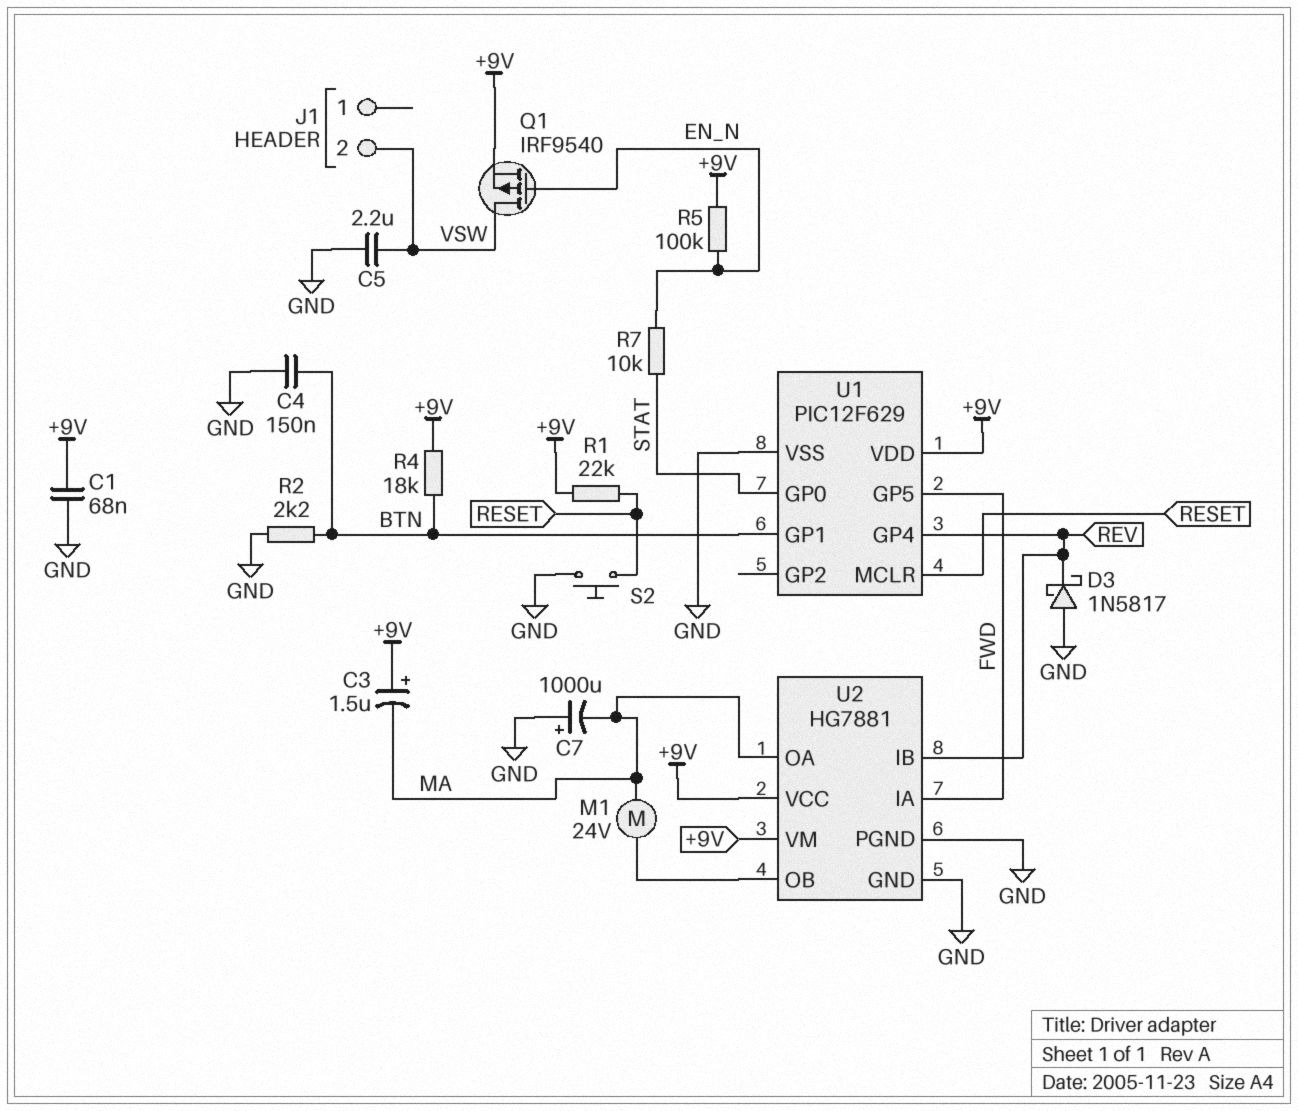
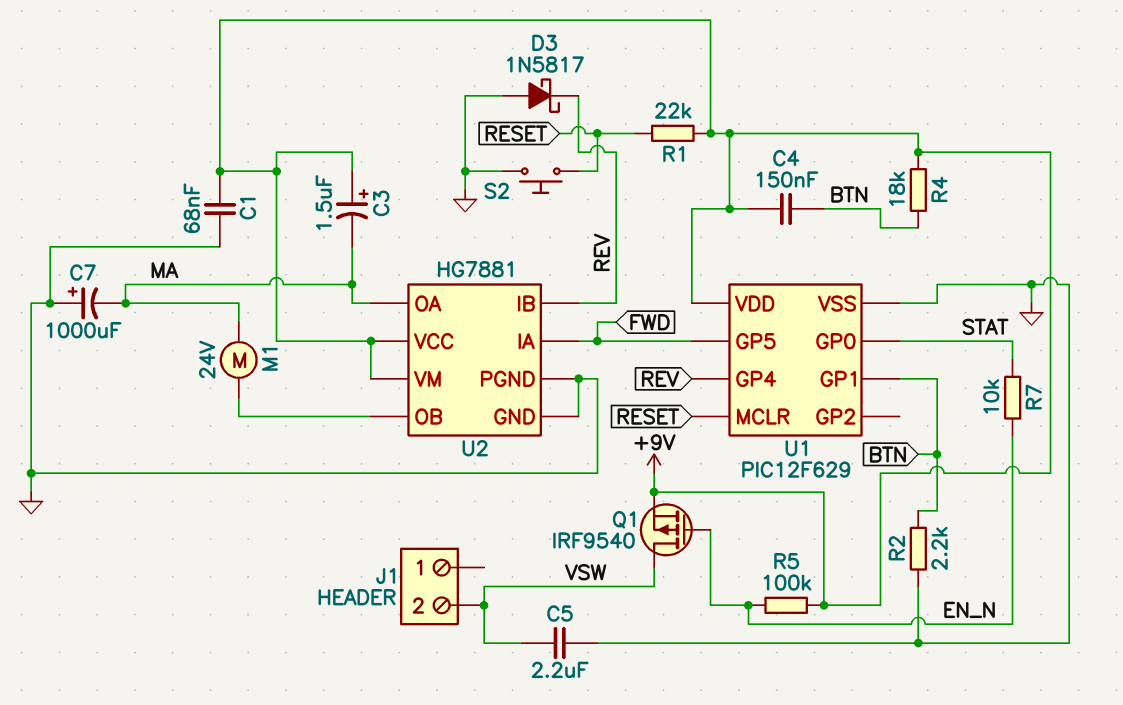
C4: 150nF (BTN, GND) -> 150nF (+9V, BTN)

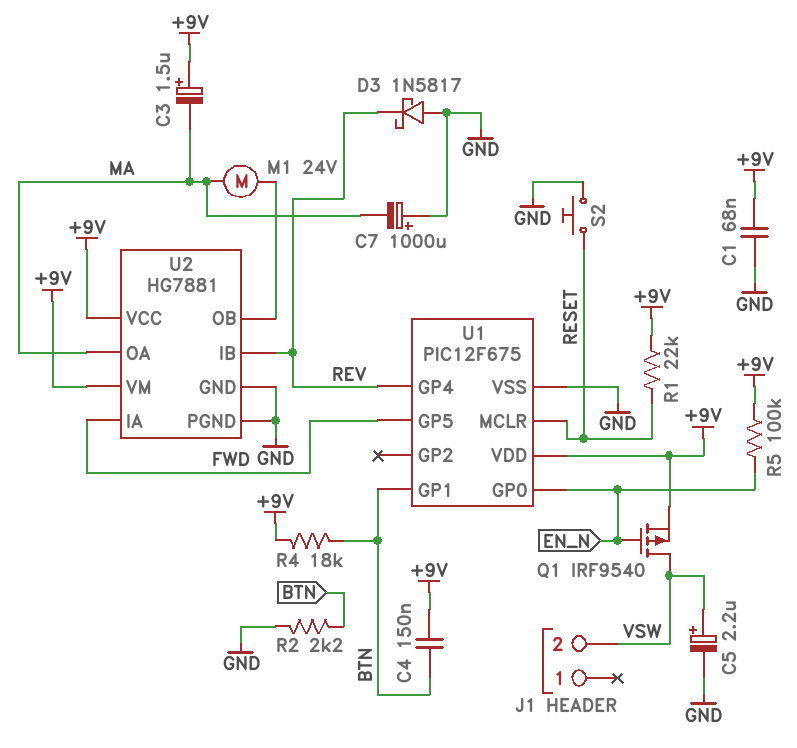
C5: 2.2uF (GND, VSW) -> 2.2uF (plus VSW, minus GND)
R7: 10k (EN_N, STAT) -> none
U1: PIC12F629 -> PIC12F675
U1 pin GP0: STAT -> EN_N

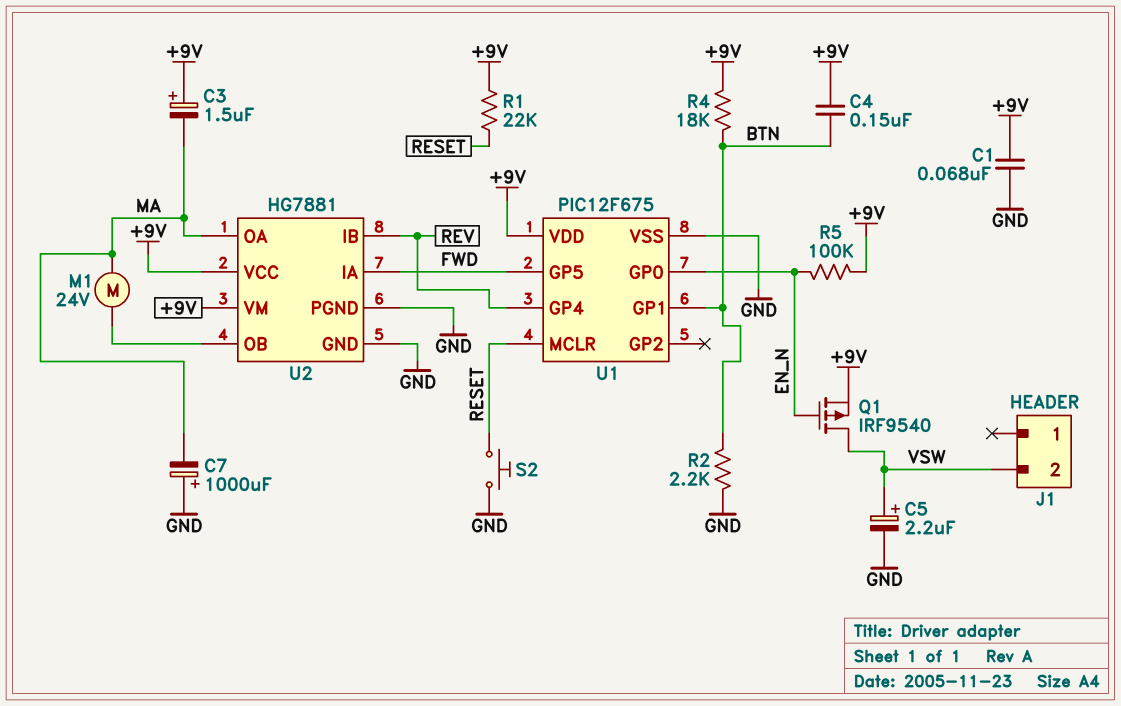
D3: schottky 1N5817 (A GND, K REV) -> none

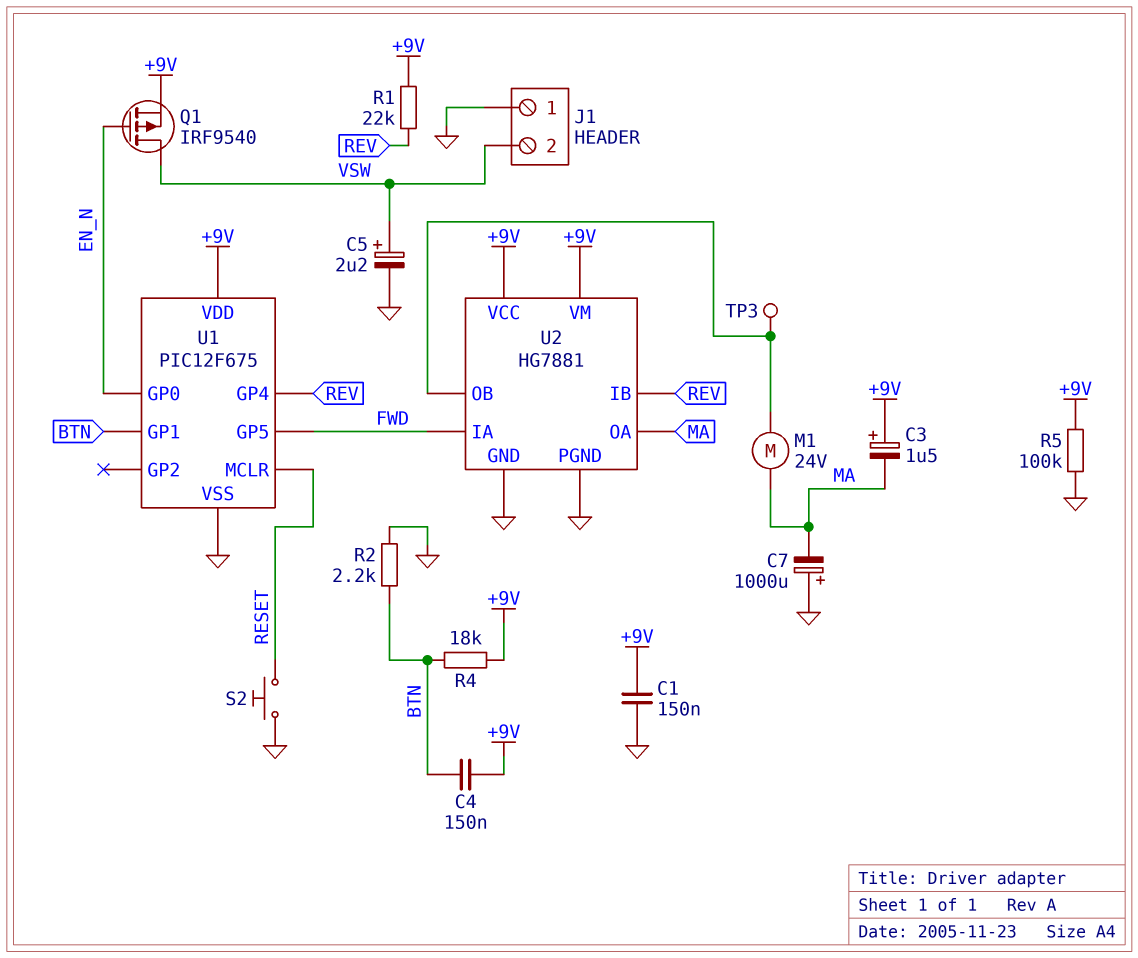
C1: 68nF (+9V, GND) -> 150nF (+9V, GND)
J1 pin 1: none -> GND
R1: 22k (+9V, RESET) -> 22k (+9V, REV)
R5: 100k (+9V, EN_N) -> 100k (+9V, GND)
TP3: none -> test point (U2/OB)

